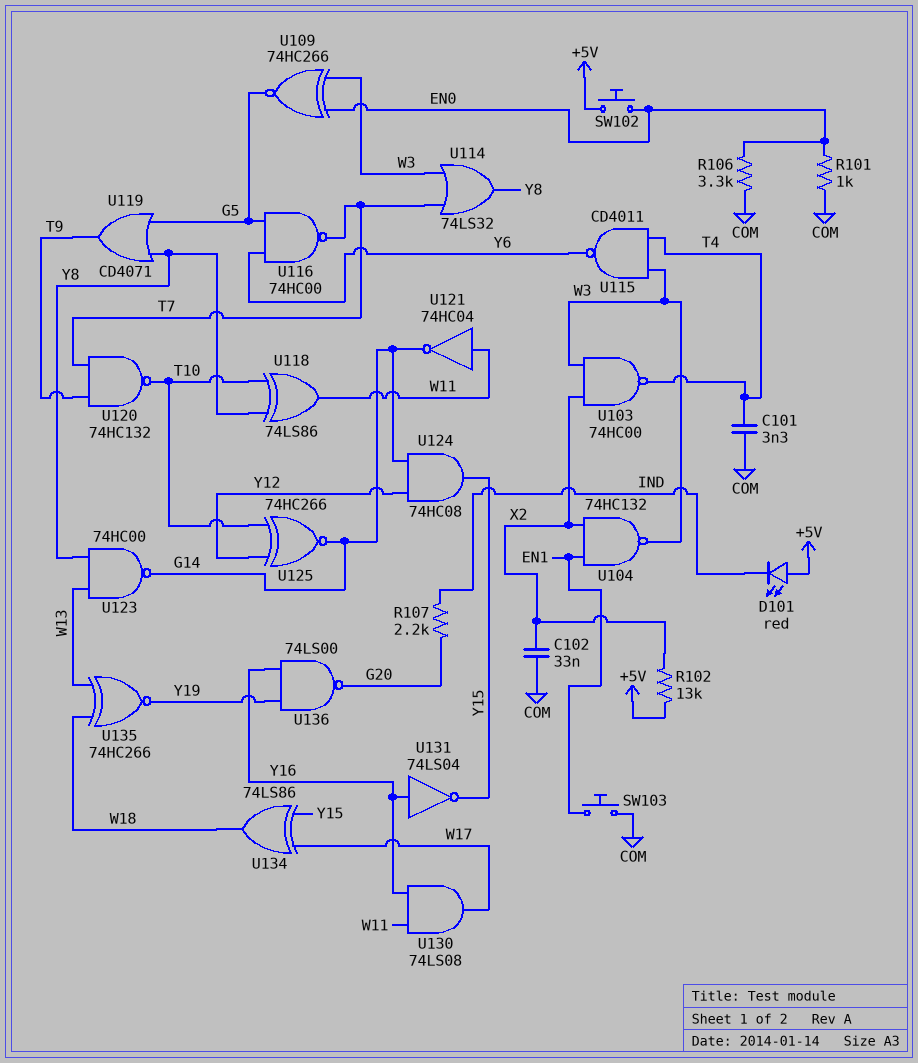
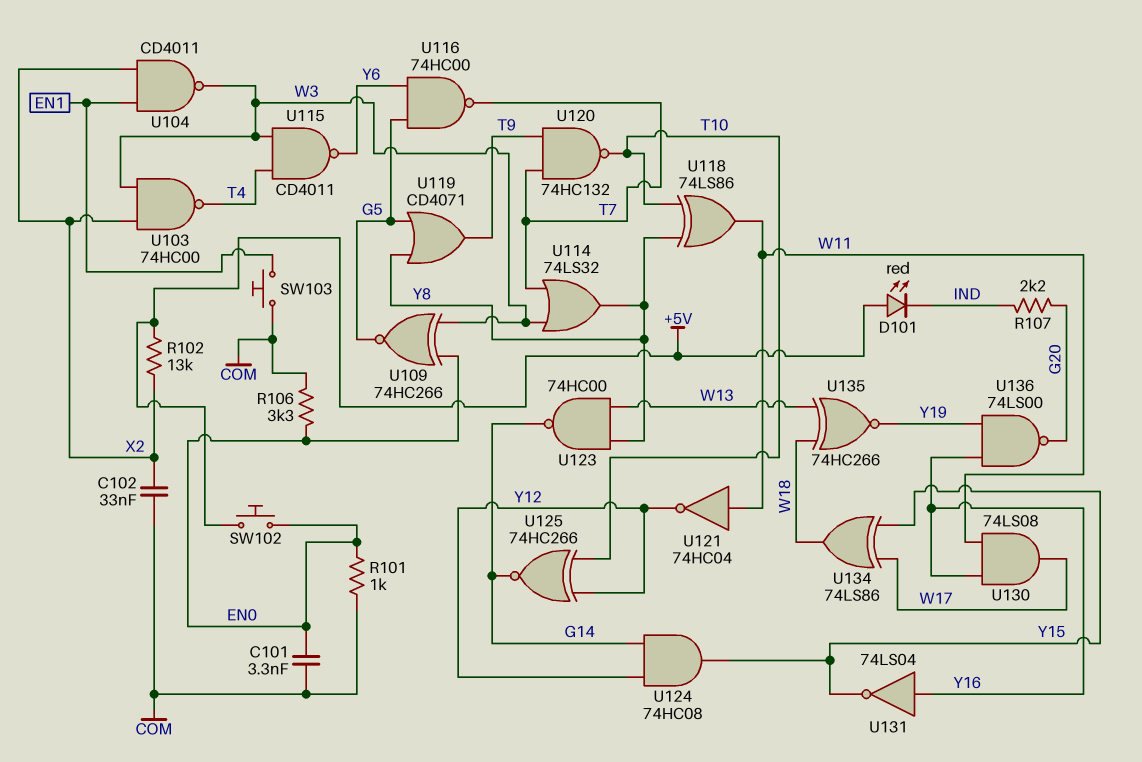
C101: 3.3nF (COM, T4) -> 3.3nF (COM, EN0)
U104: NAND 74HC132 (in EN1, in X2, out W3) -> NAND CD4011 (in EN1, in X2, out W3)
U121: NOT 74HC04 (in W11, out G14) -> NOT 74HC04 (in W11, out Y12)

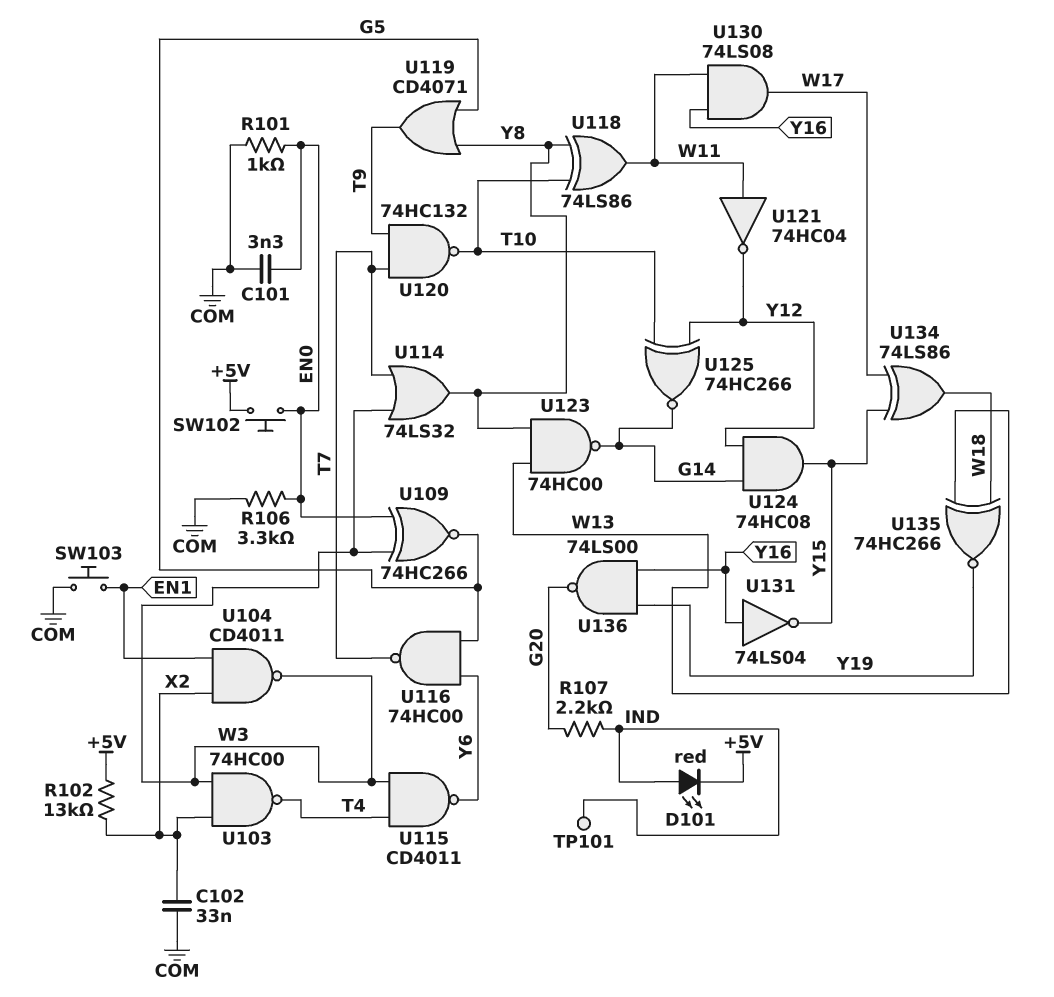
D101: LED red (A +5V, K IND) -> LED red (A IND, K +5V)
TP101: none -> test point (IND)

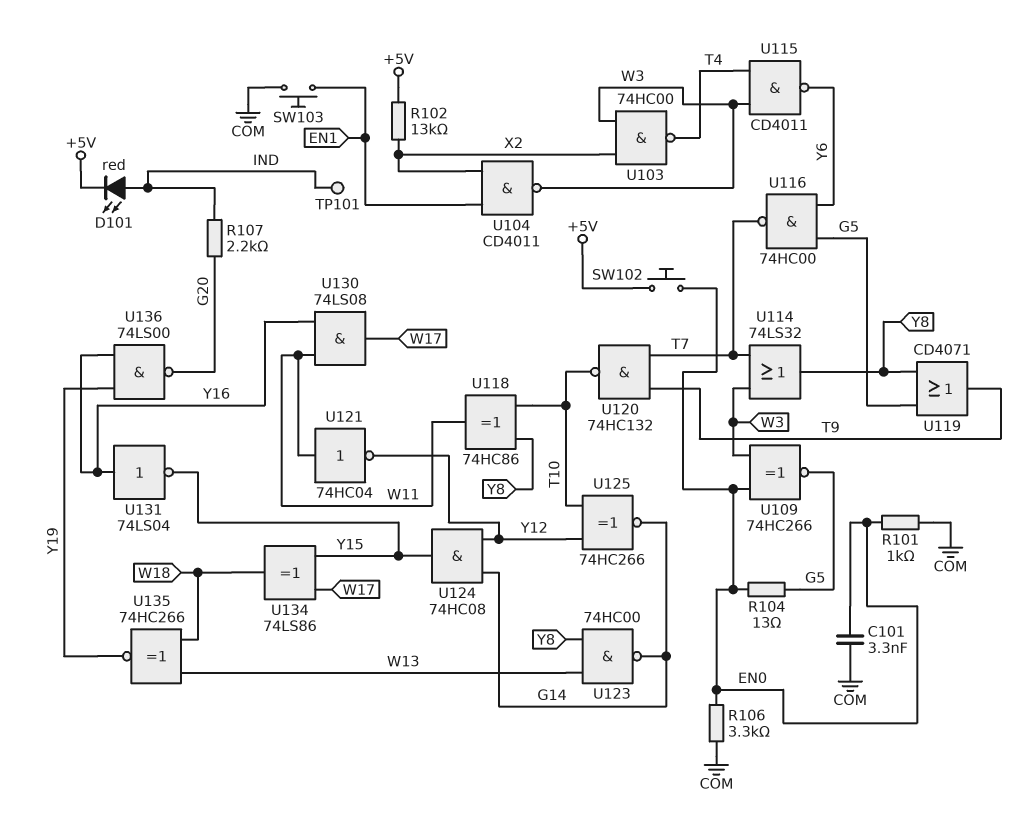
C102: 33nF (COM, X2) -> none
R104: none -> 13 (EN0, G5)
U118: XOR 74LS86 (in T10, in Y8, out W11) -> XOR 74HC86 (in T10, in Y8, out W11)

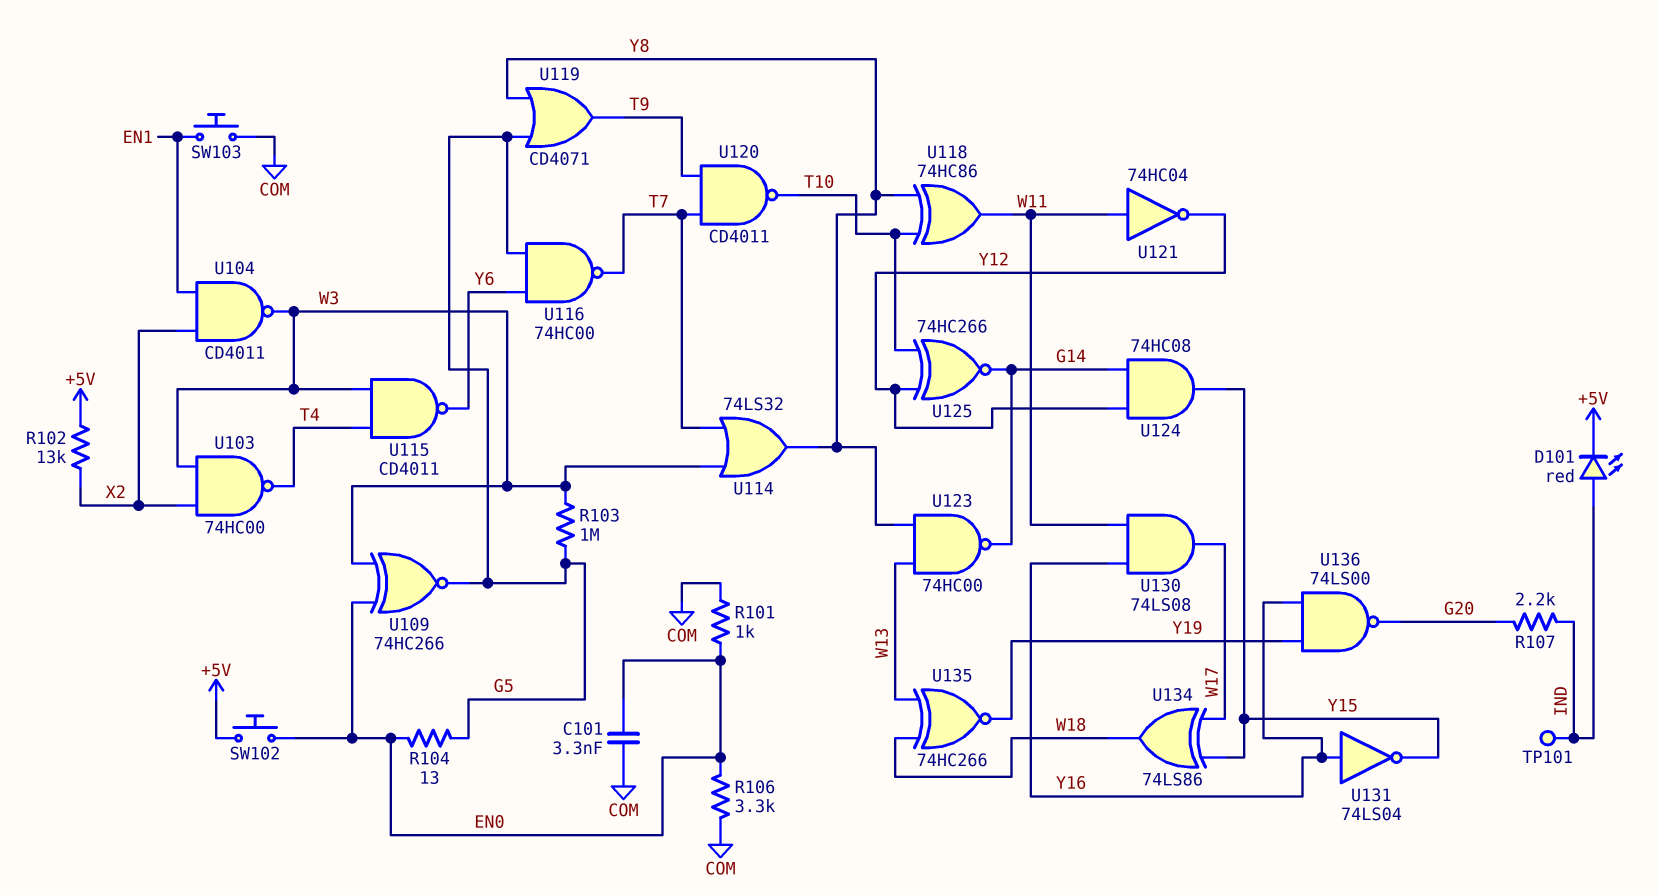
R103: none -> 1M (G5, W3)
U120: NAND 74HC132 (in T7, in T9, out T10) -> NAND CD4011 (in T7, in T9, out T10)

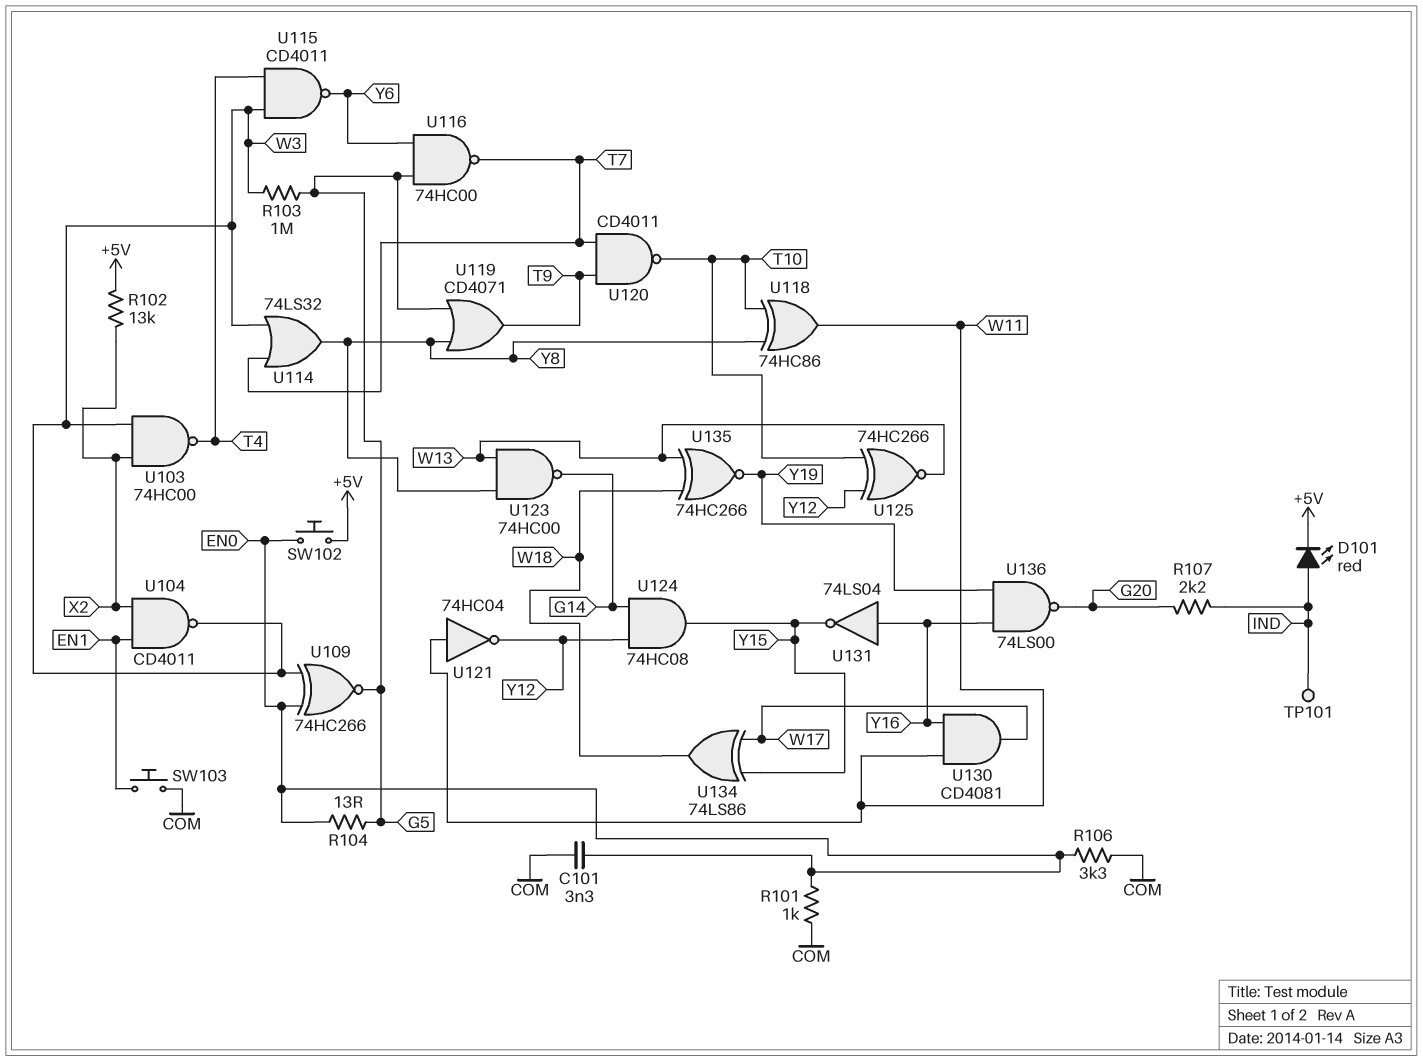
U125: XNOR 74HC266 (in T10, in Y12, out G14) -> XNOR 74HC266 (in T10, in Y12, out W13)
U130: AND 74LS08 (in W11, in Y16, out W17) -> AND CD4081 (in W11, in Y16, out W17)

